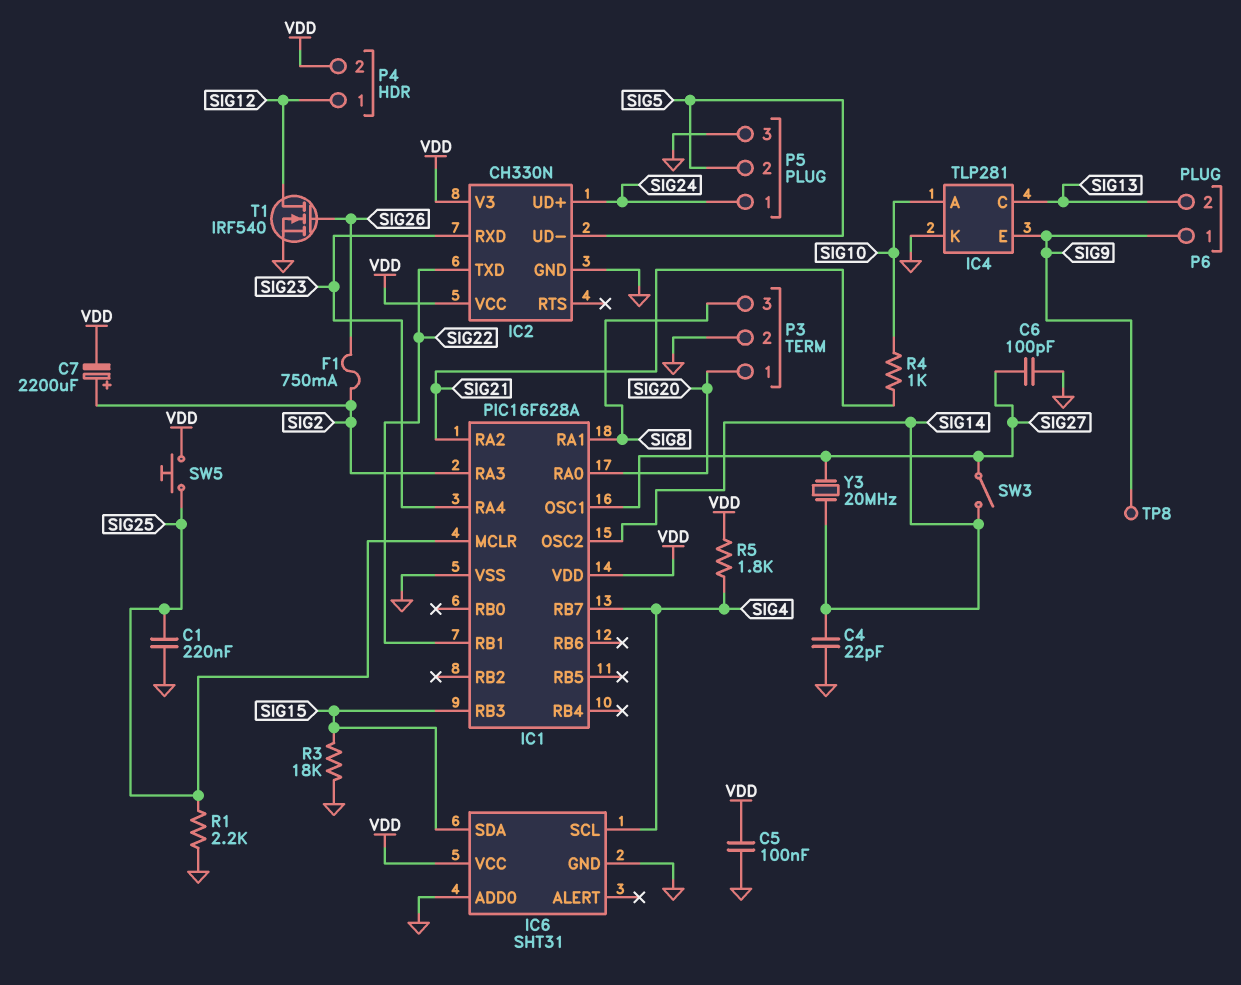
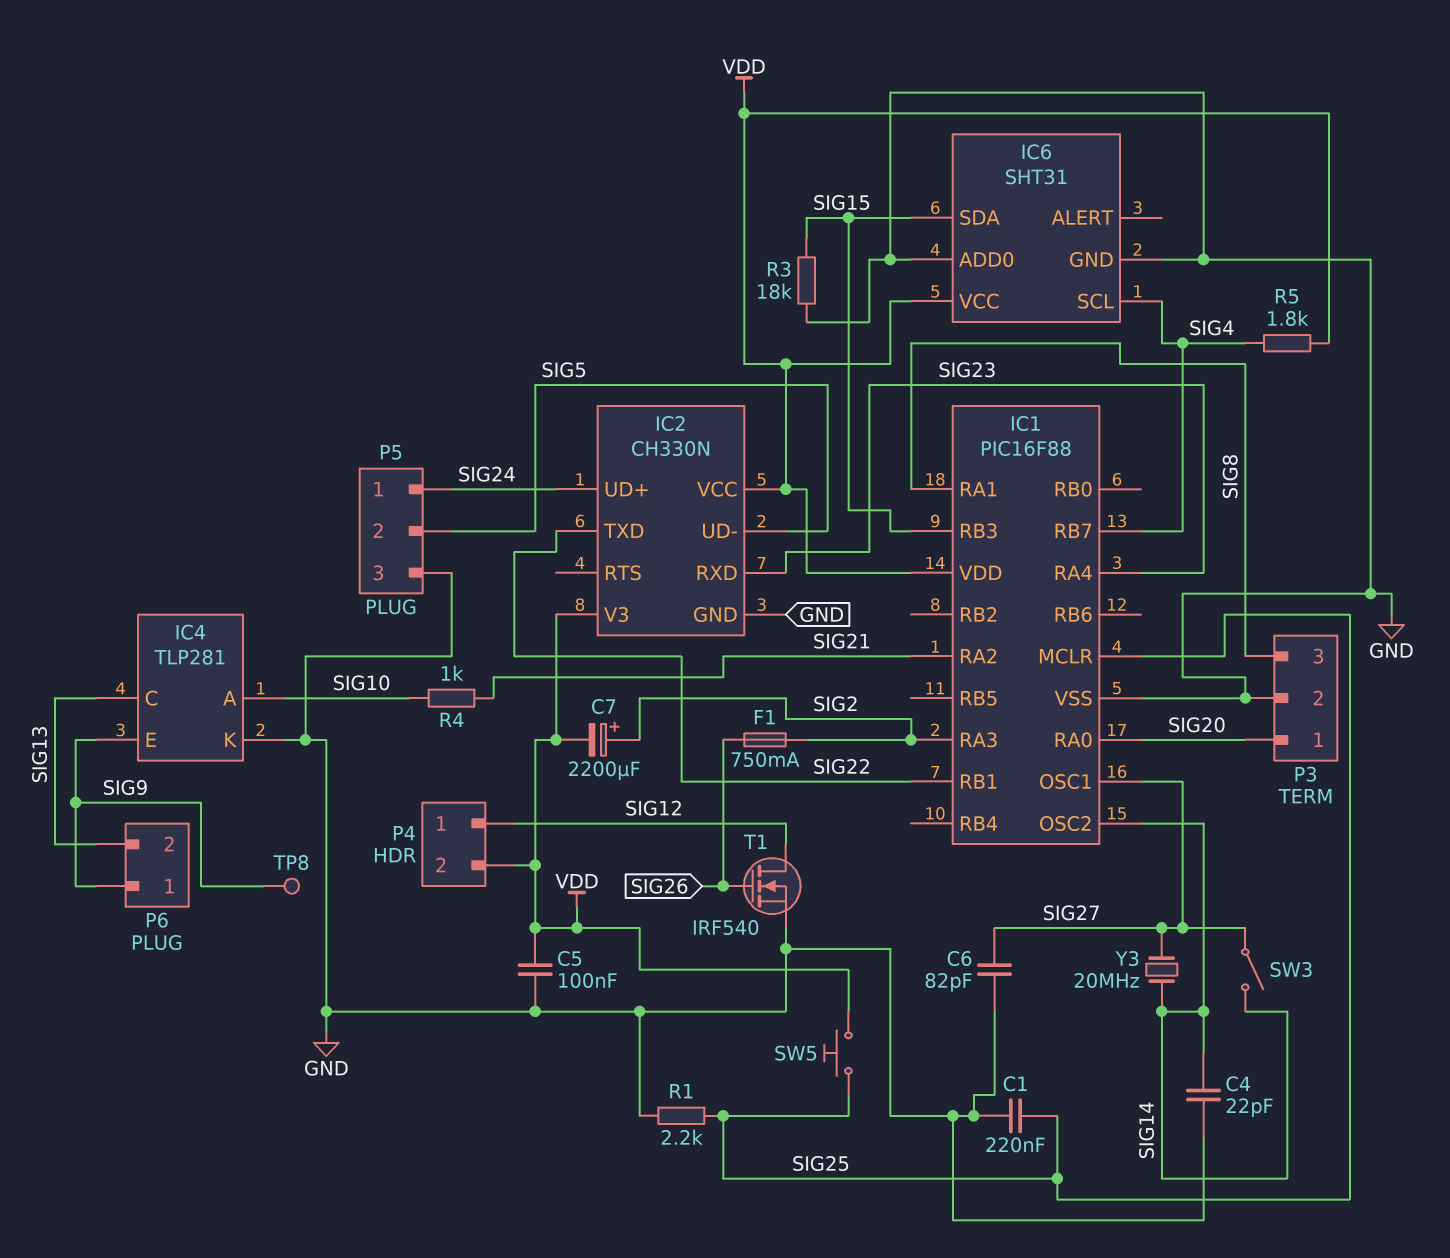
C6: 100pF (GND, SIG27) -> 82pF (GND, SIG27)
IC1: PIC16F628A -> PIC16F88

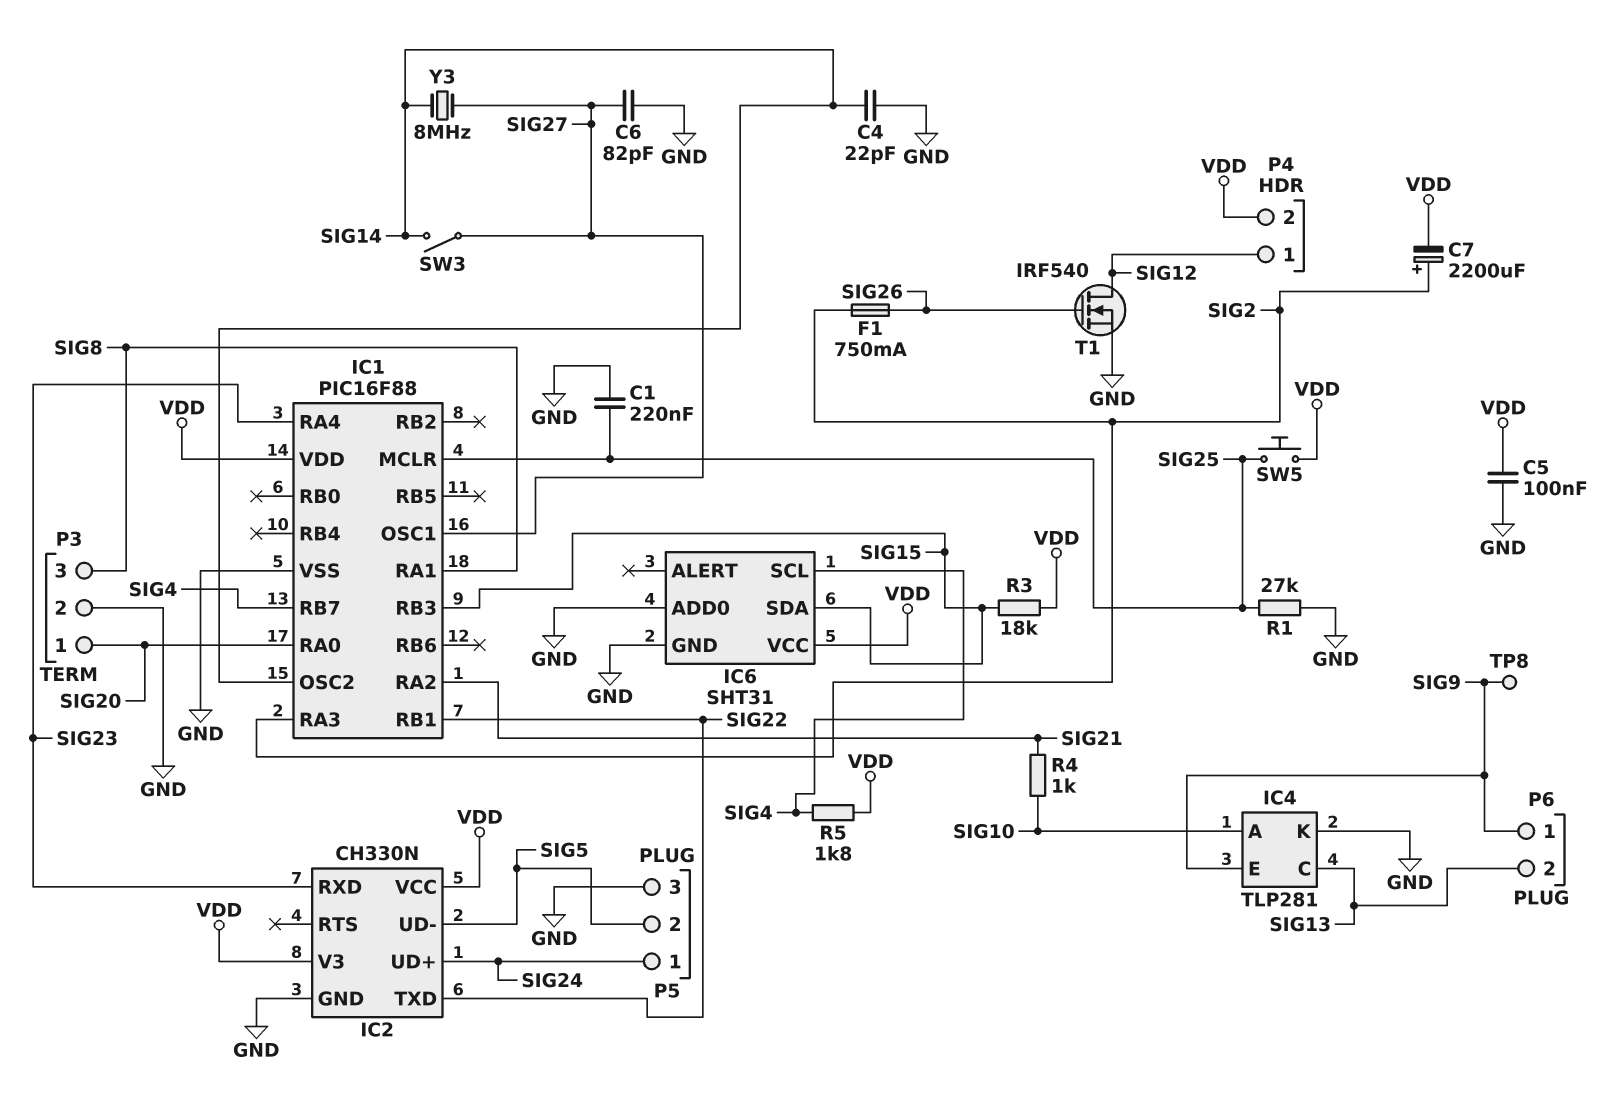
R1: 2.2k (GND, SIG25) -> 27k (GND, SIG25)
R3: 18k (GND, SIG15) -> 18k (SIG15, VDD)
Y3: 20MHz (SIG14, SIG27) -> 8MHz (SIG14, SIG27)

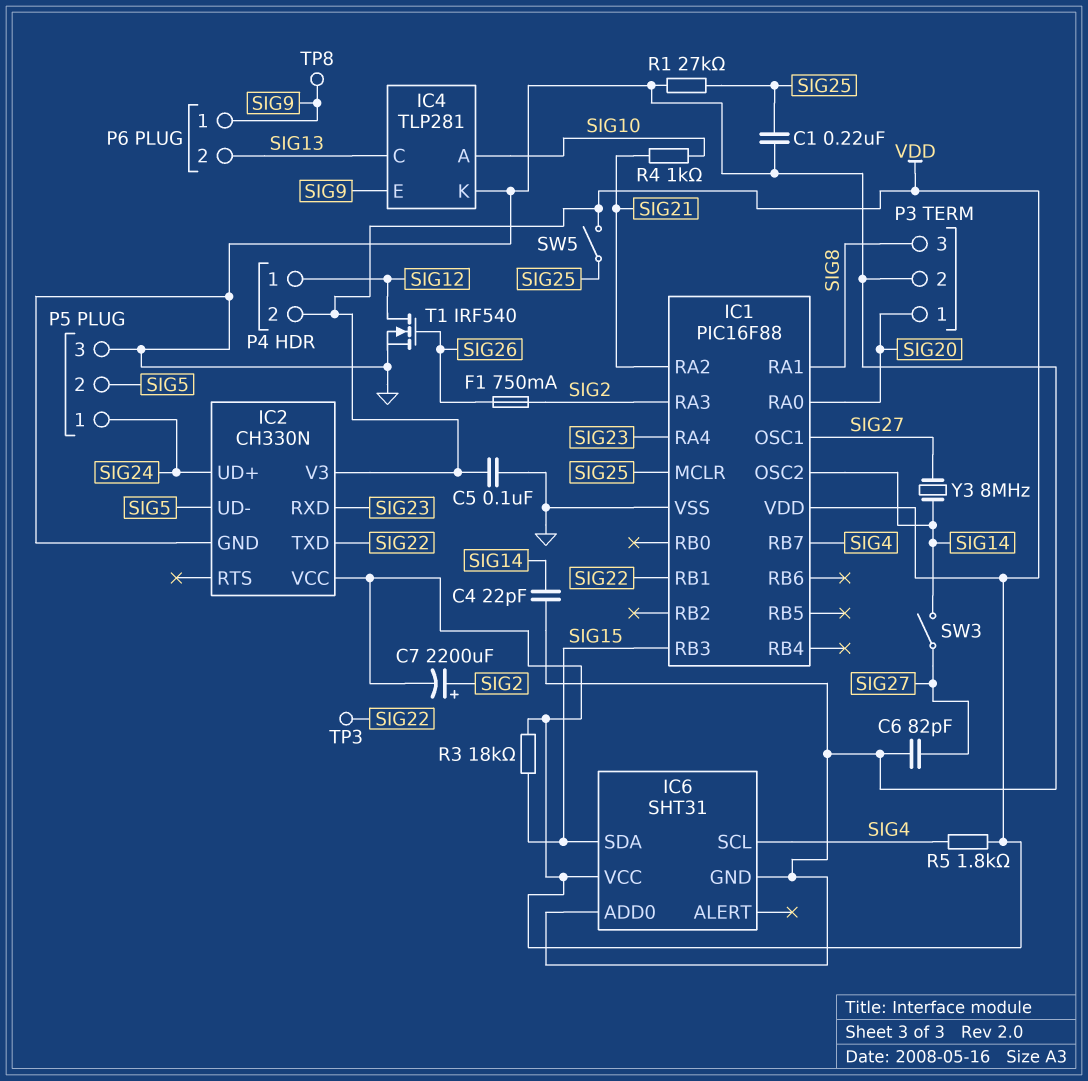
SW5: button (SIG25, VDD) -> switch (SIG25, VDD)
TP3: none -> test point (SIG22)

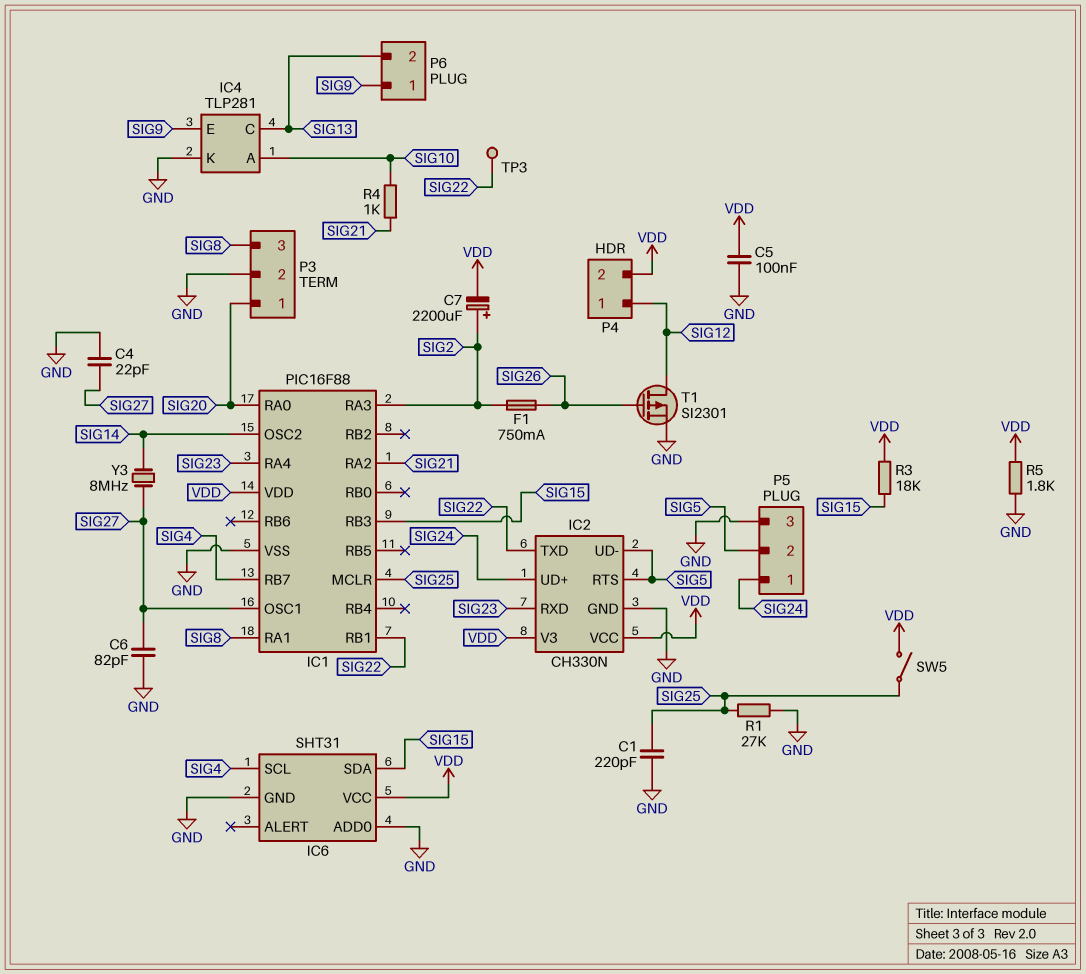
C1: 220nF (GND, SIG25) -> 220pF (GND, SIG25)
C4: 22pF (GND, SIG14) -> 22pF (GND, SIG27)
IC2 pin RTS: none -> SIG5
R5: 1.8k (SIG4, VDD) -> 1.8k (GND, VDD)
SW3: switch (SIG14, SIG27) -> none
T1: NMOS IRF540 (G SIG26, D SIG12, S GND) -> PMOS SI2301 (G SIG26, D SIG12, S GND)
TP8: test point (SIG9) -> none

